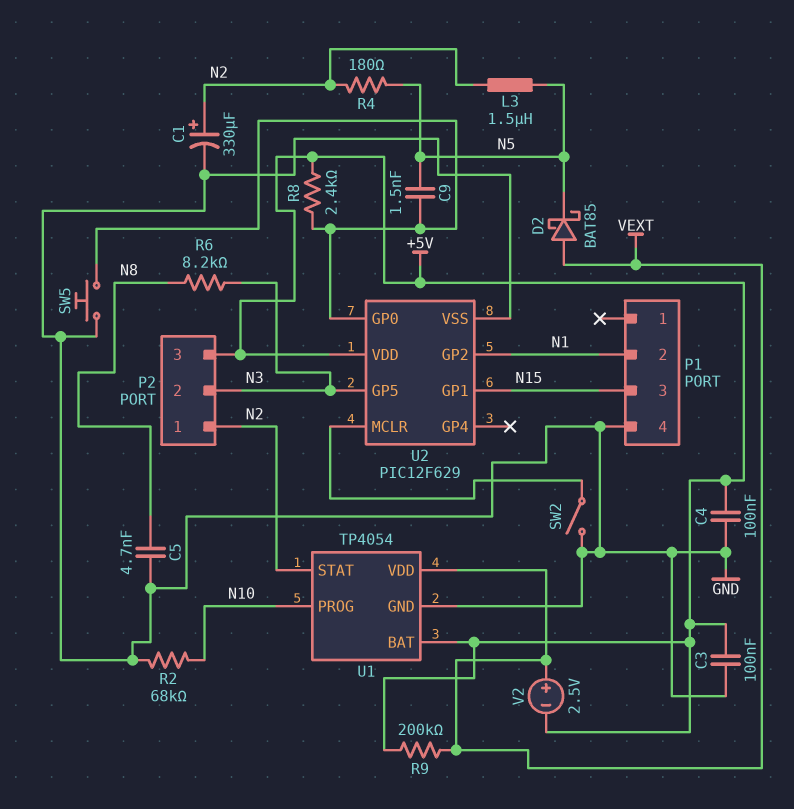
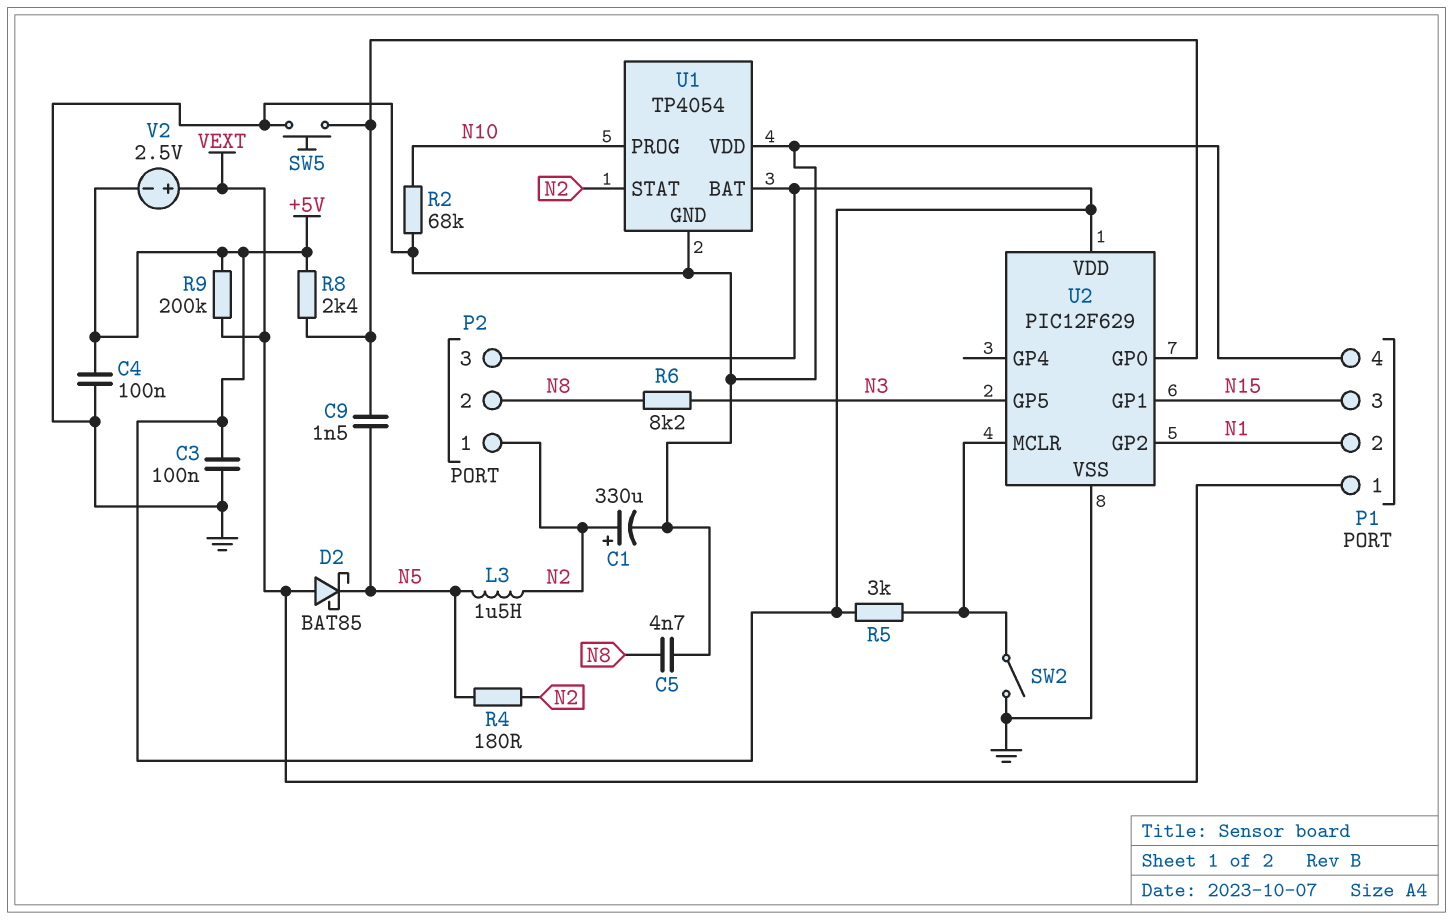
P1 pin 1: none -> VEXT
P2 pin 2: N3 -> N8
R5: none -> 3k (+5V, U2/MCLR)
U1 pin VDD: VEXT -> GND

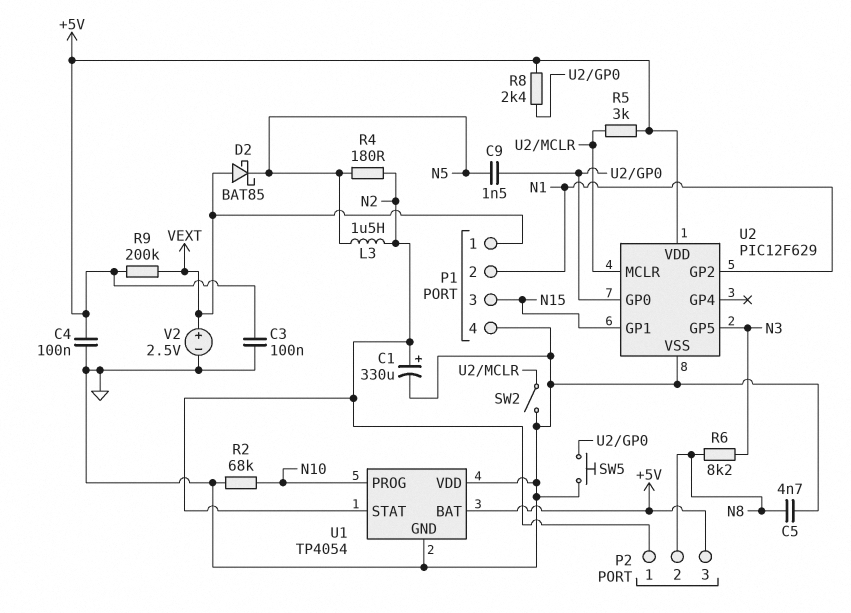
V2: 2.5V (plus VEXT, minus +5V) -> 2.5V (plus VEXT, minus GND)

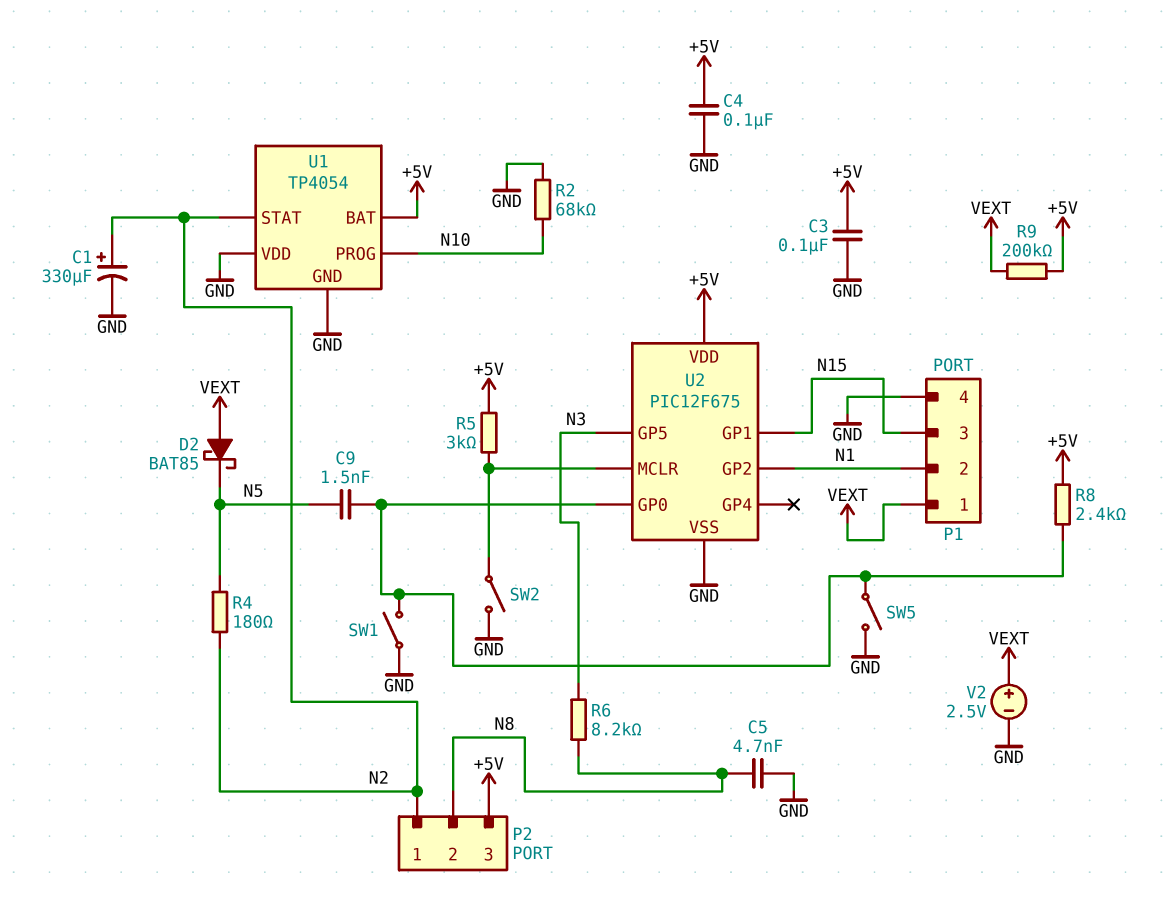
L3: 1.5uH (N2, N5) -> none
SW1: none -> switch (GND, U2/GP0)
SW5: button (GND, U2/GP0) -> switch (GND, U2/GP0)
U2: PIC12F629 -> PIC12F675

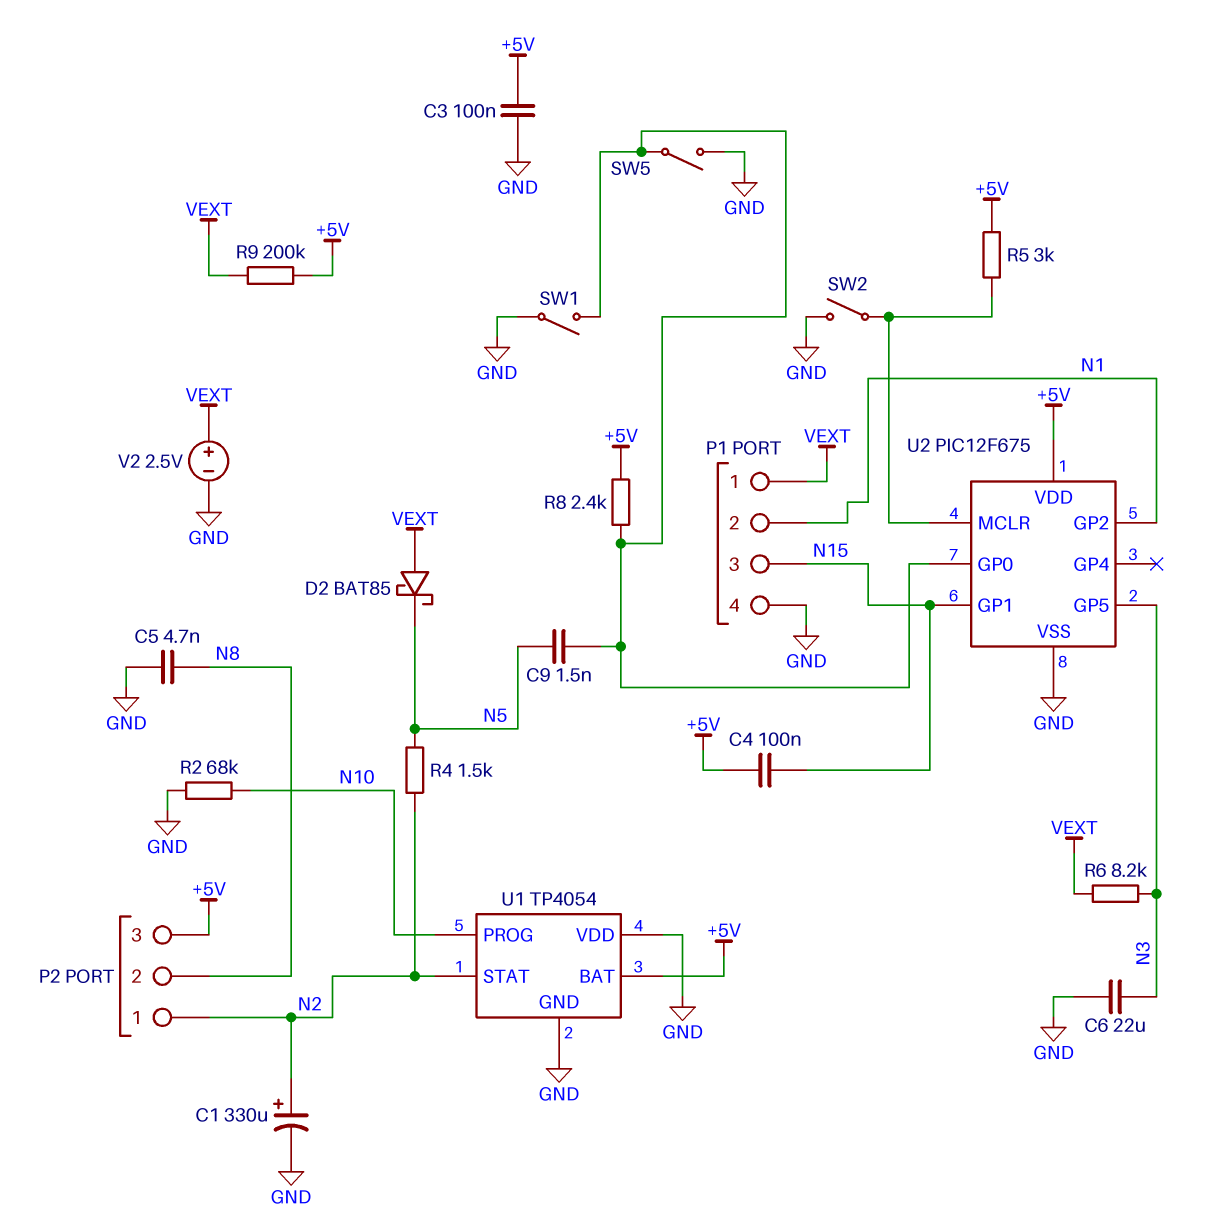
C4: 100nF (+5V, GND) -> 100nF (+5V, N15)
C6: none -> 22uF (GND, N3)
R4: 180 (N2, N5) -> 1.5k (N2, N5)
R6: 8.2k (N3, N8) -> 8.2k (N3, VEXT)

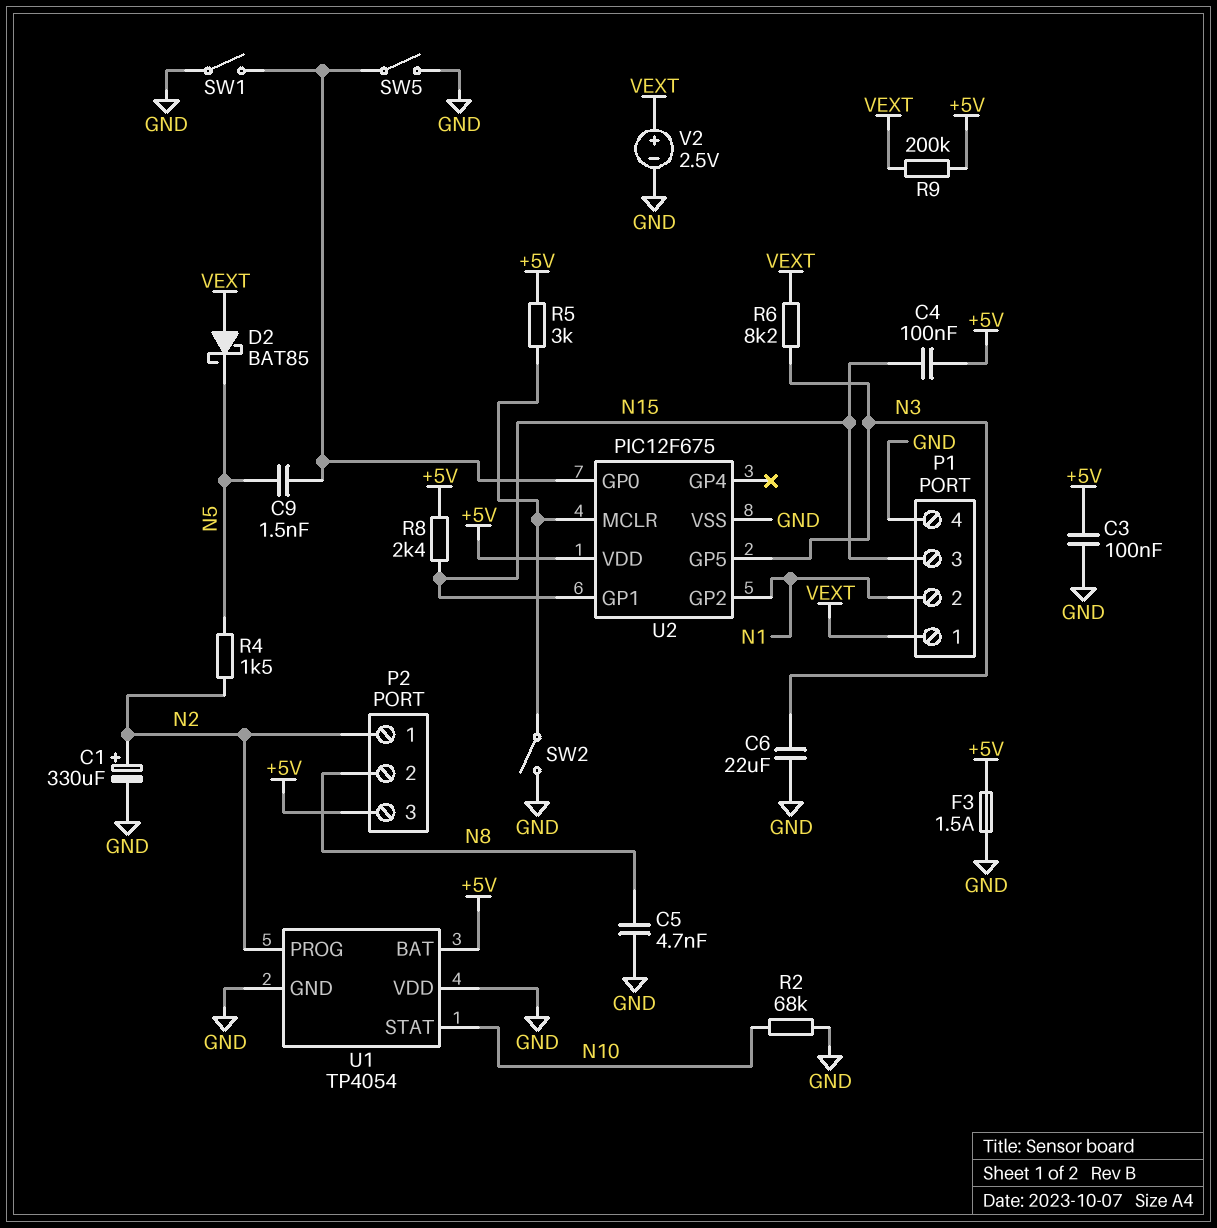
F3: none -> 1.5A (+5V, GND)
R8: 2.4k (+5V, U2/GP0) -> 2.4k (+5V, N15)
U1 pin PROG: N10 -> N2
U1 pin STAT: N2 -> N10

